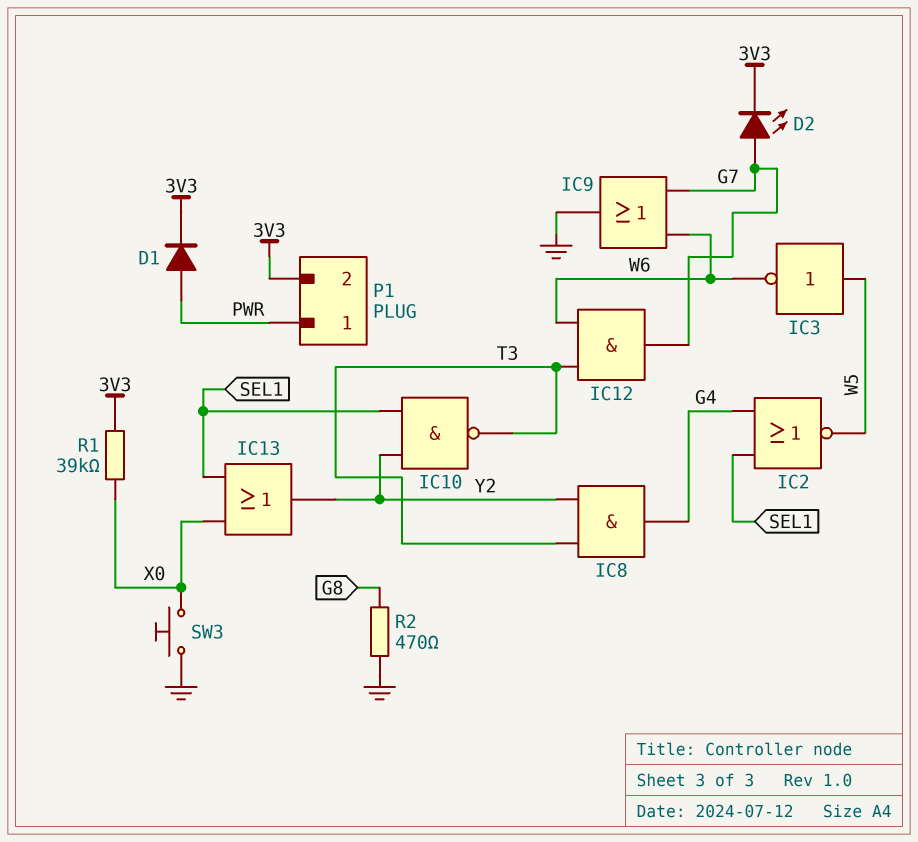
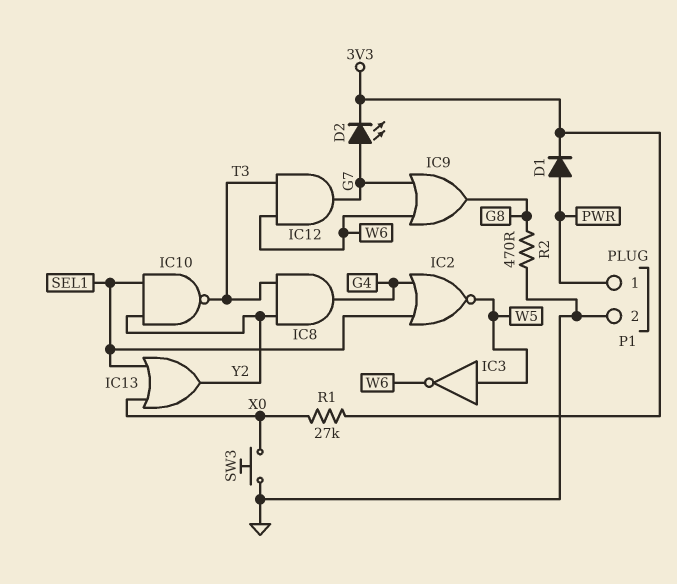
IC9: OR (in G7, in W6, out GND) -> OR (in G7, in W6, out G8)
P1 pin 2: 3V3 -> GND
R1: 39k (3V3, X0) -> 27k (3V3, X0)

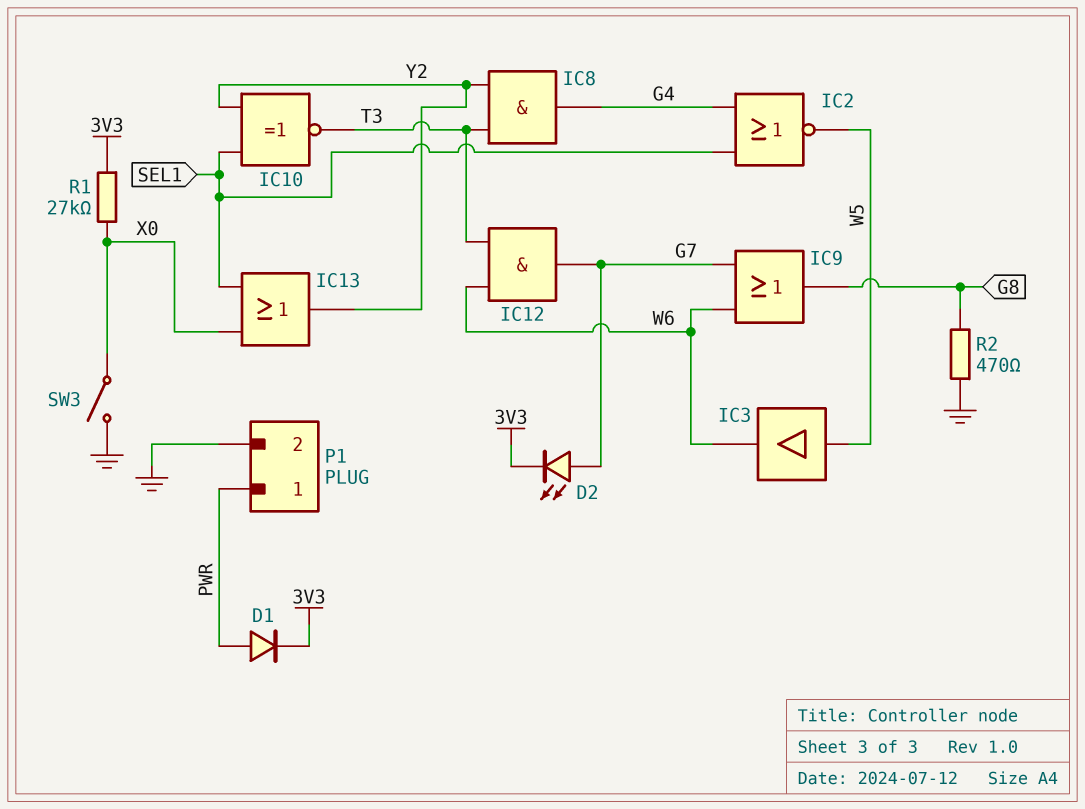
IC3: NOT (in W5, out W6) -> buffer (in W5, out W6)
IC10: NAND (in SEL1, in Y2, out T3) -> XNOR (in SEL1, in Y2, out T3)
SW3: button (GND, X0) -> switch (GND, X0)

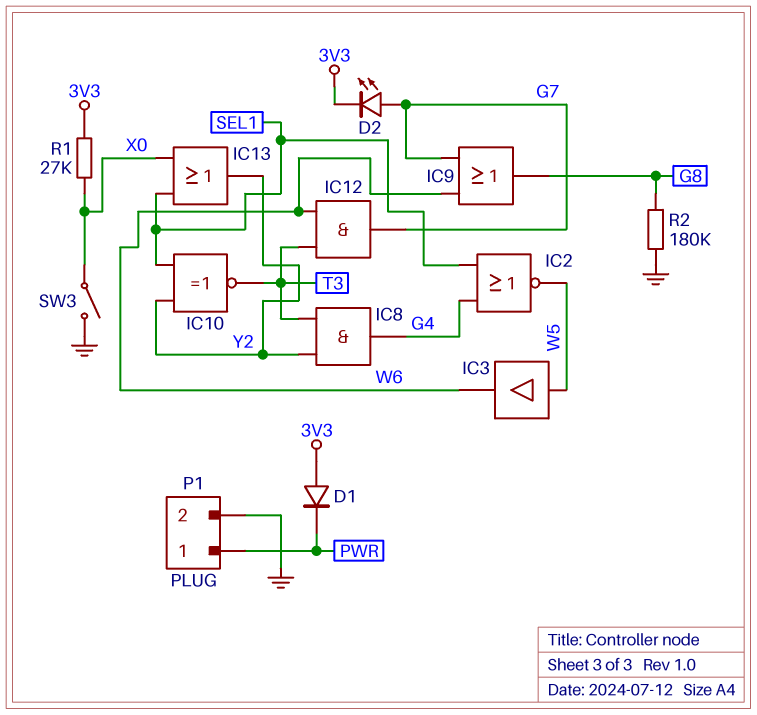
D1: diode (A PWR, K 3V3) -> diode (A 3V3, K PWR)
R2: 470 (G8, GND) -> 180k (G8, GND)

